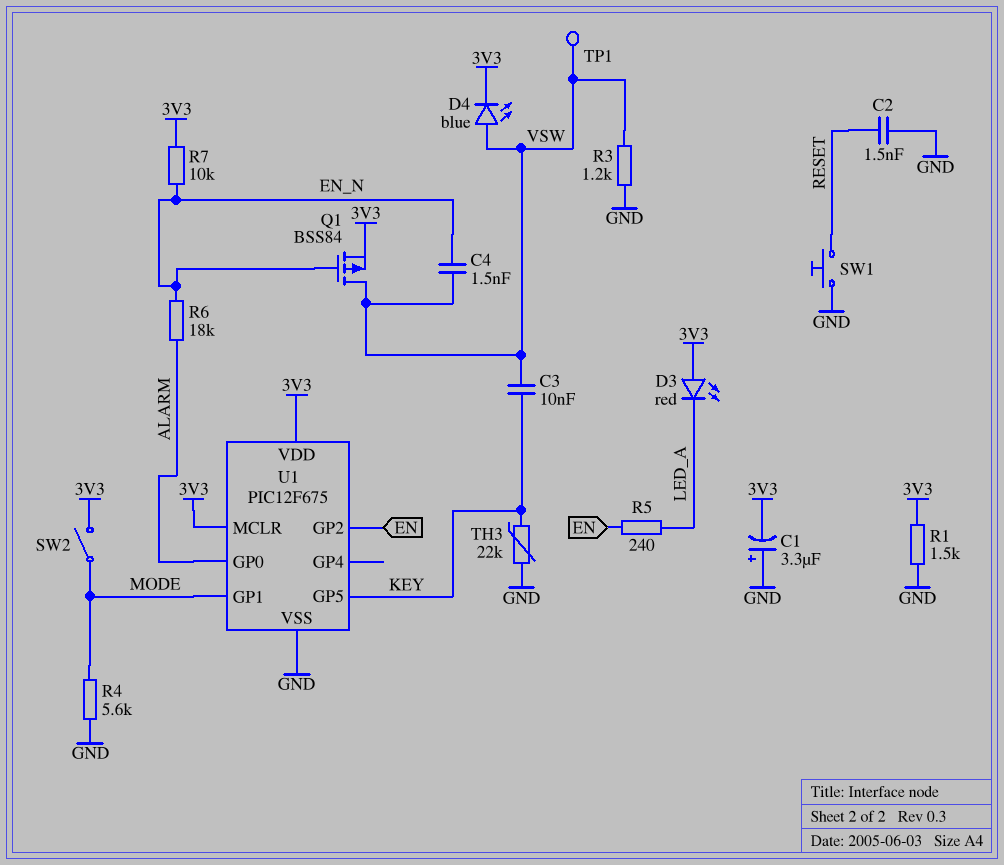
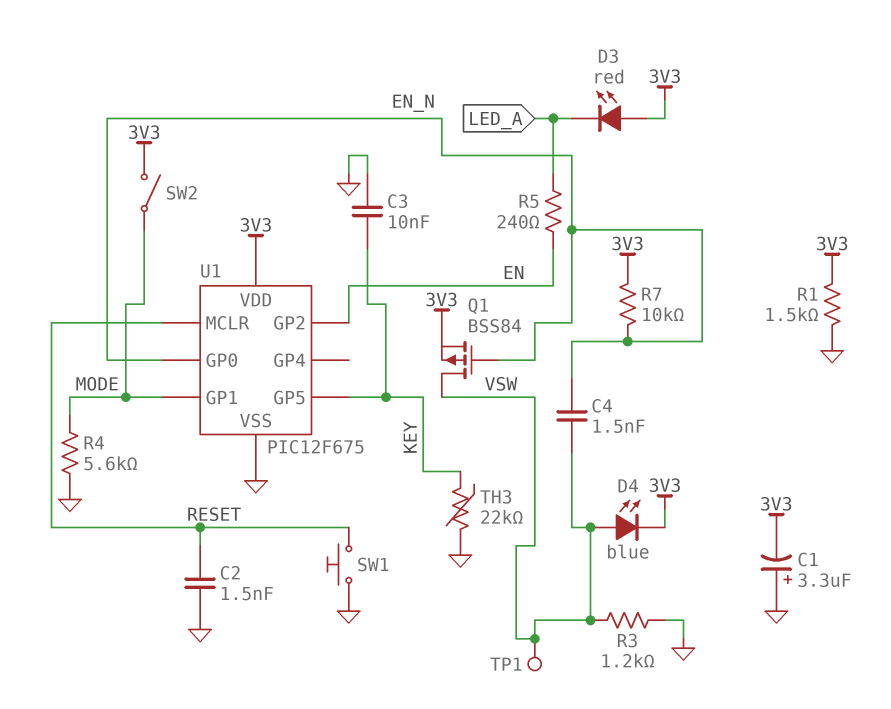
C3: 10nF (KEY, VSW) -> 10nF (GND, KEY)
R6: 18k (ALARM, EN_N) -> none
U1 pin GP0: ALARM -> EN_N
U1 pin MCLR: 3V3 -> RESET

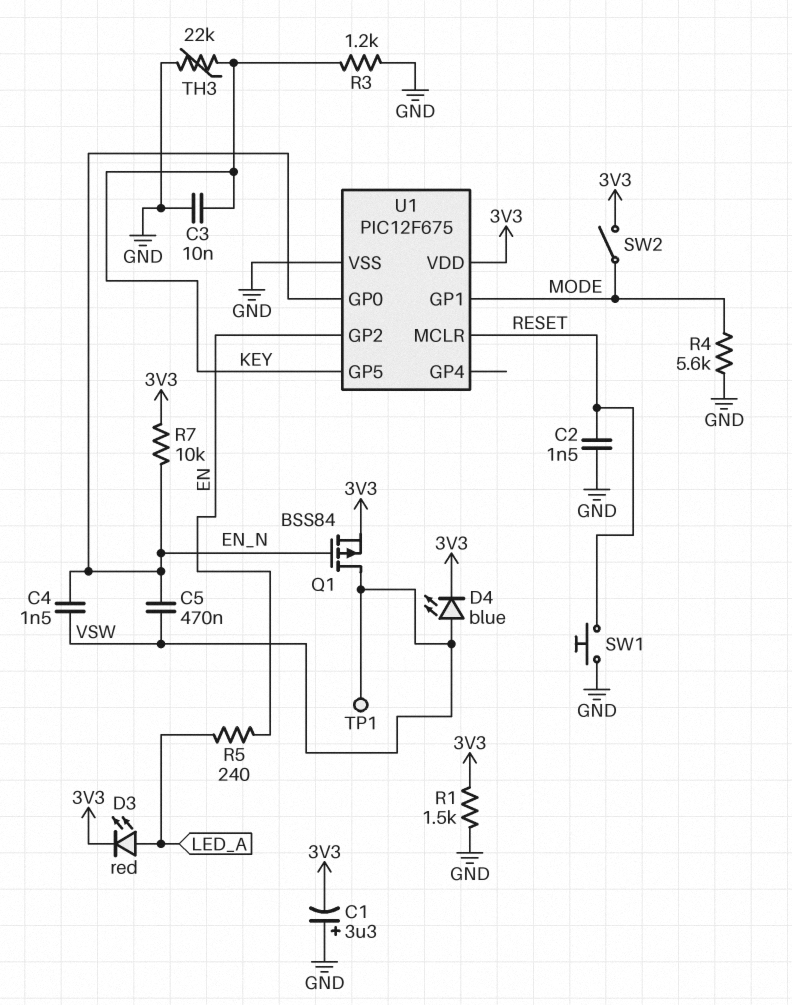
C5: none -> 470nF (EN_N, VSW)
D3: LED red (A 3V3, K LED_A) -> LED red (A LED_A, K 3V3)
R3: 1.2k (GND, VSW) -> 1.2k (GND, KEY)

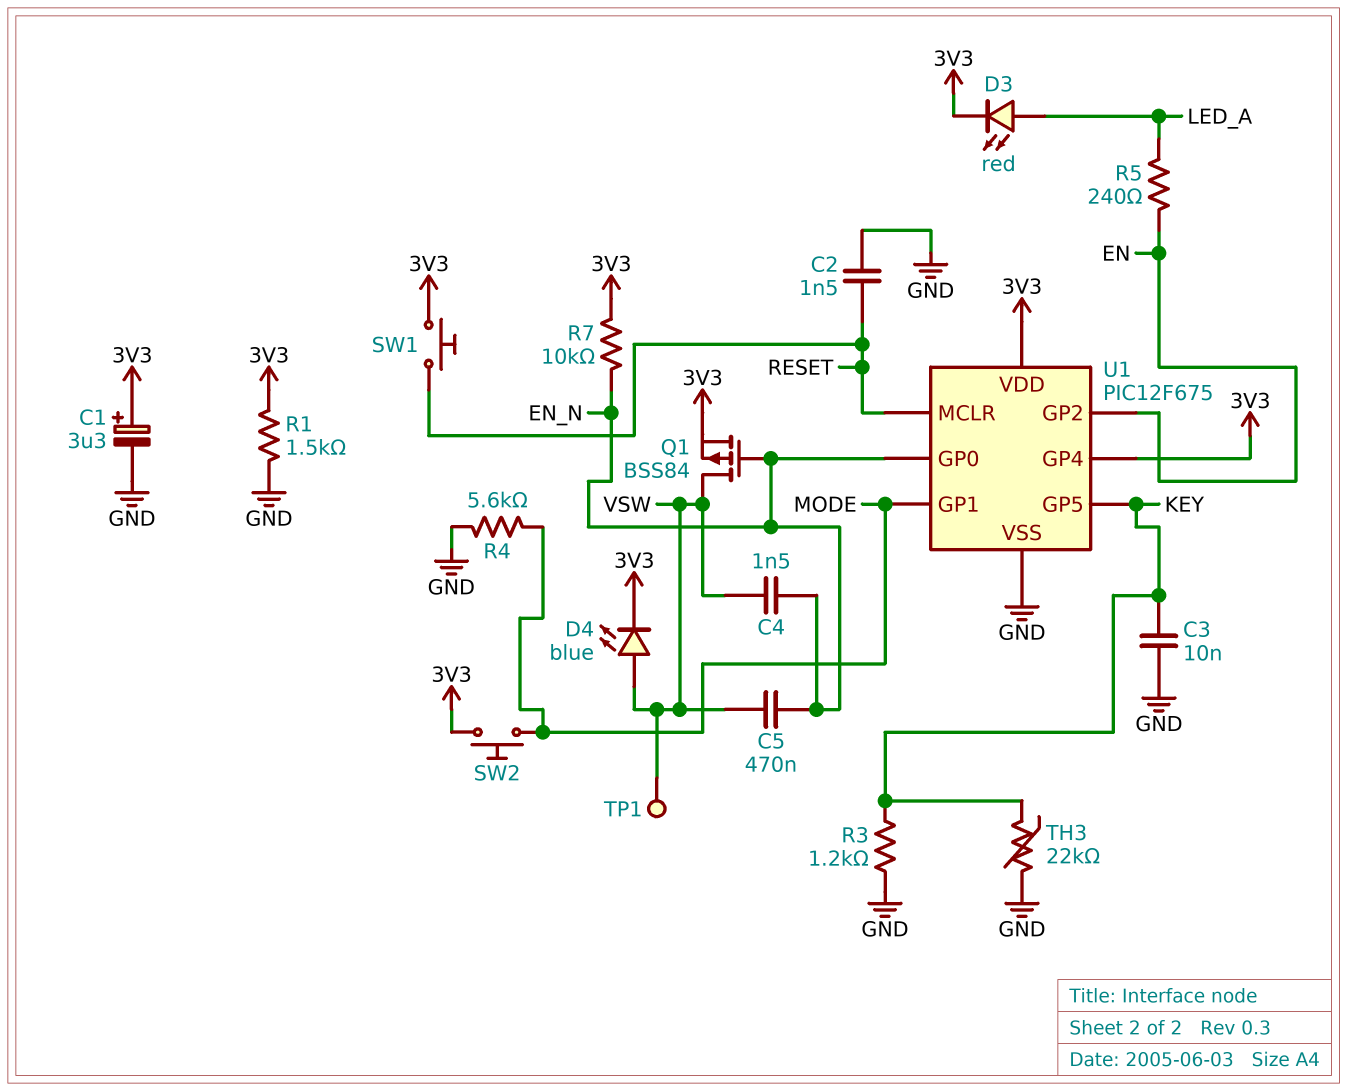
C1: 3.3uF (plus GND, minus 3V3) -> 3.3uF (plus 3V3, minus GND)
SW1: button (GND, RESET) -> button (3V3, RESET)
SW2: switch (3V3, MODE) -> button (3V3, MODE)
U1 pin GP4: none -> 3V3

